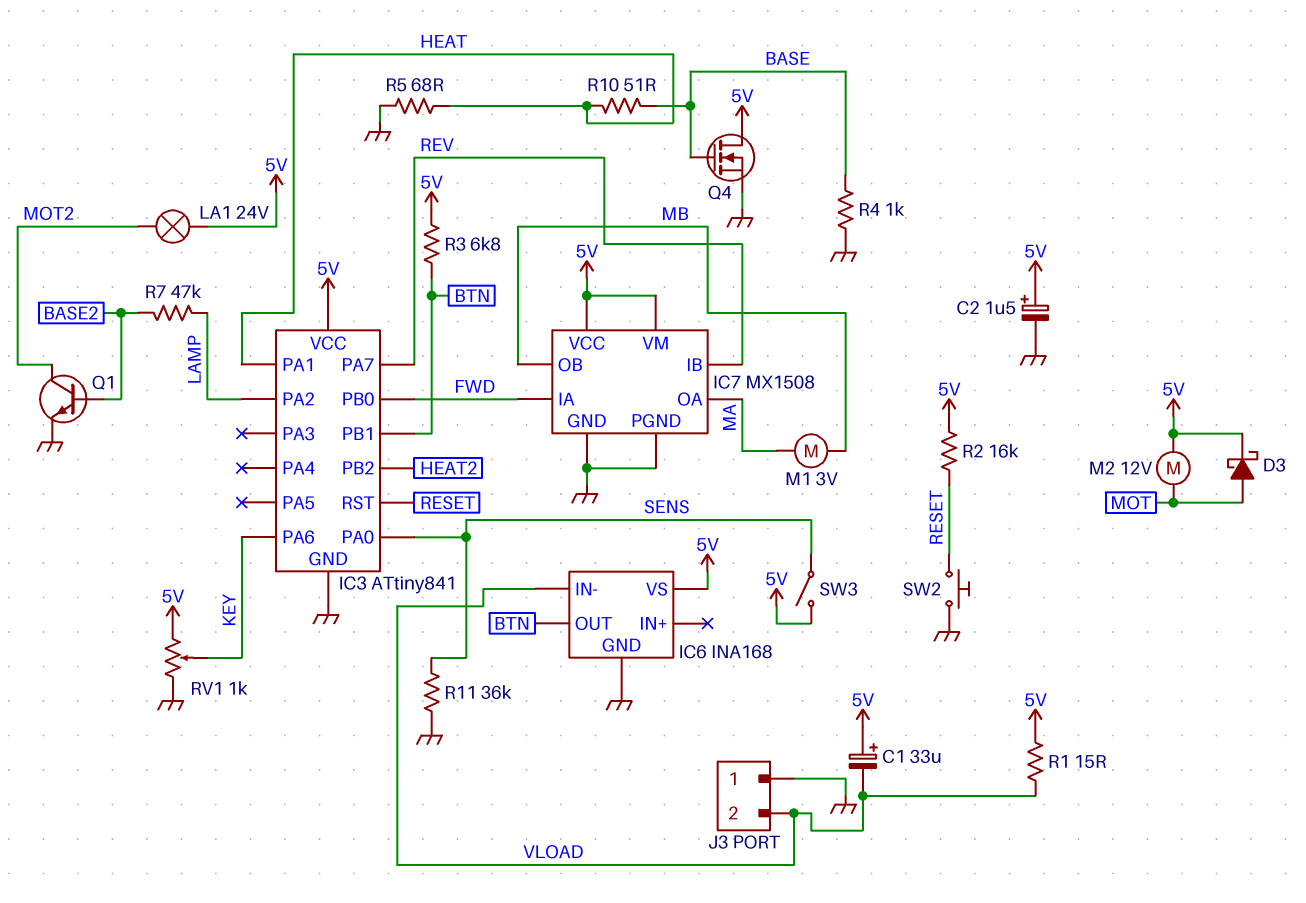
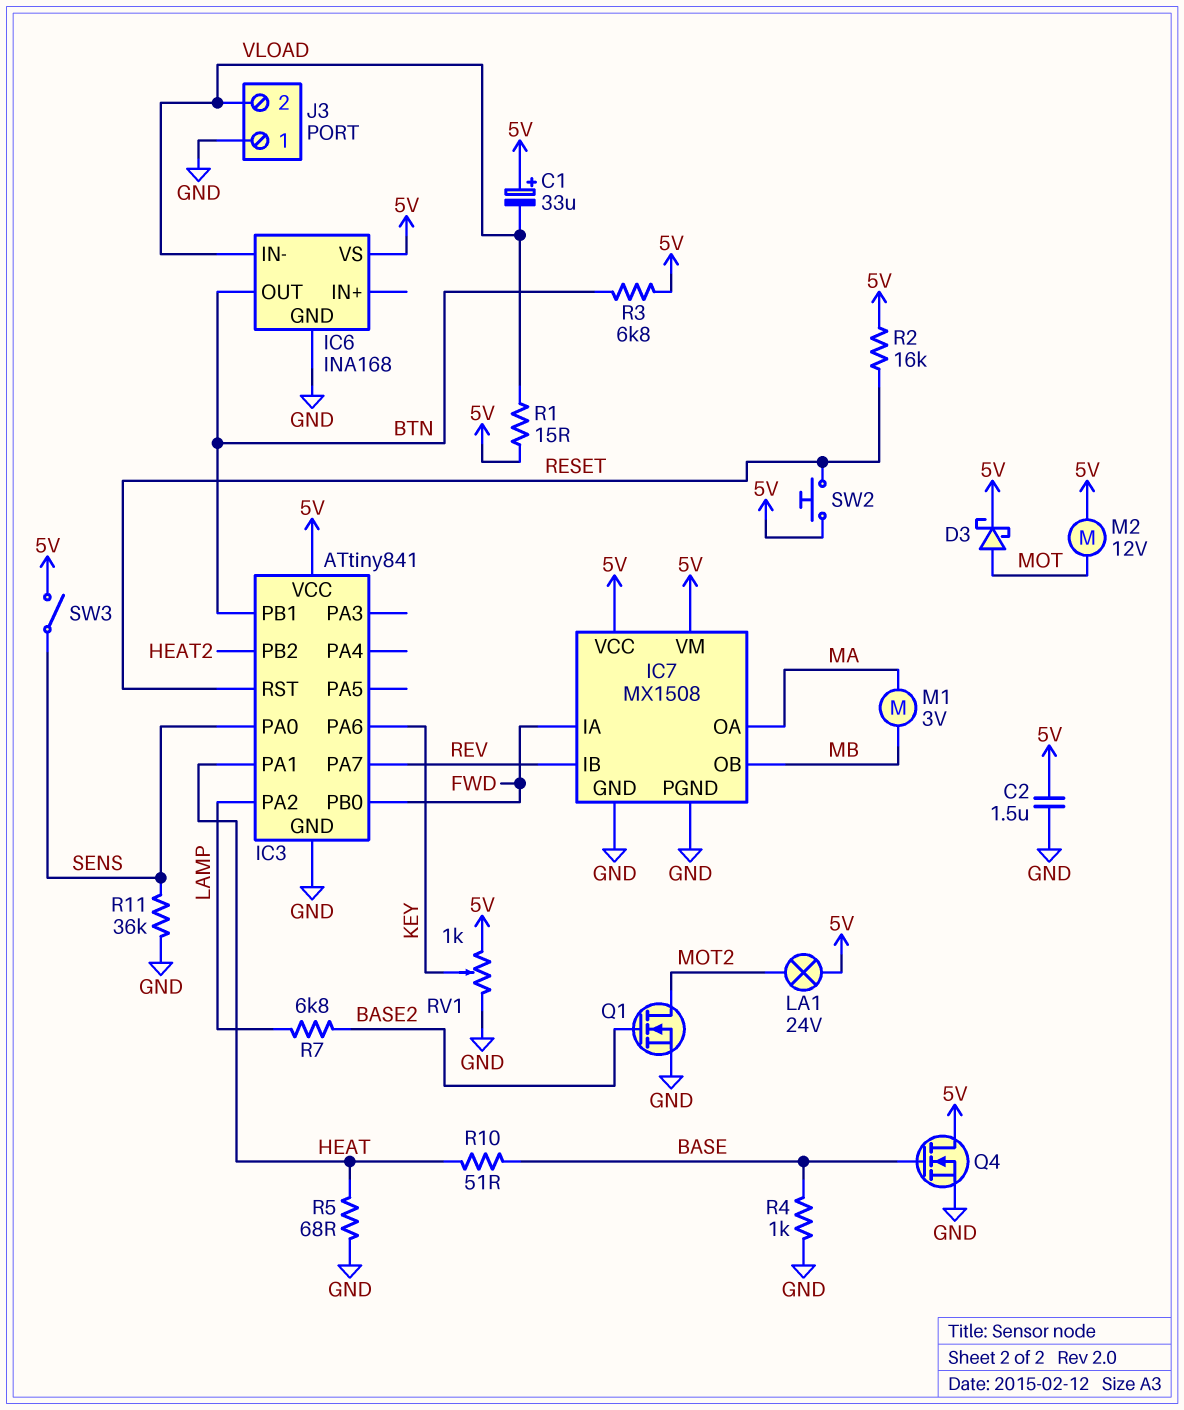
C2: 1.5uF (plus 5V, minus GND) -> 1.5uF (5V, GND)
Q1: NPN (B BASE2, C MOT2, E GND) -> NMOS (G BASE2, D MOT2, S GND)
R7: 47k (BASE2, LAMP) -> 6.8k (BASE2, LAMP)
SW2: button (GND, RESET) -> button (5V, RESET)

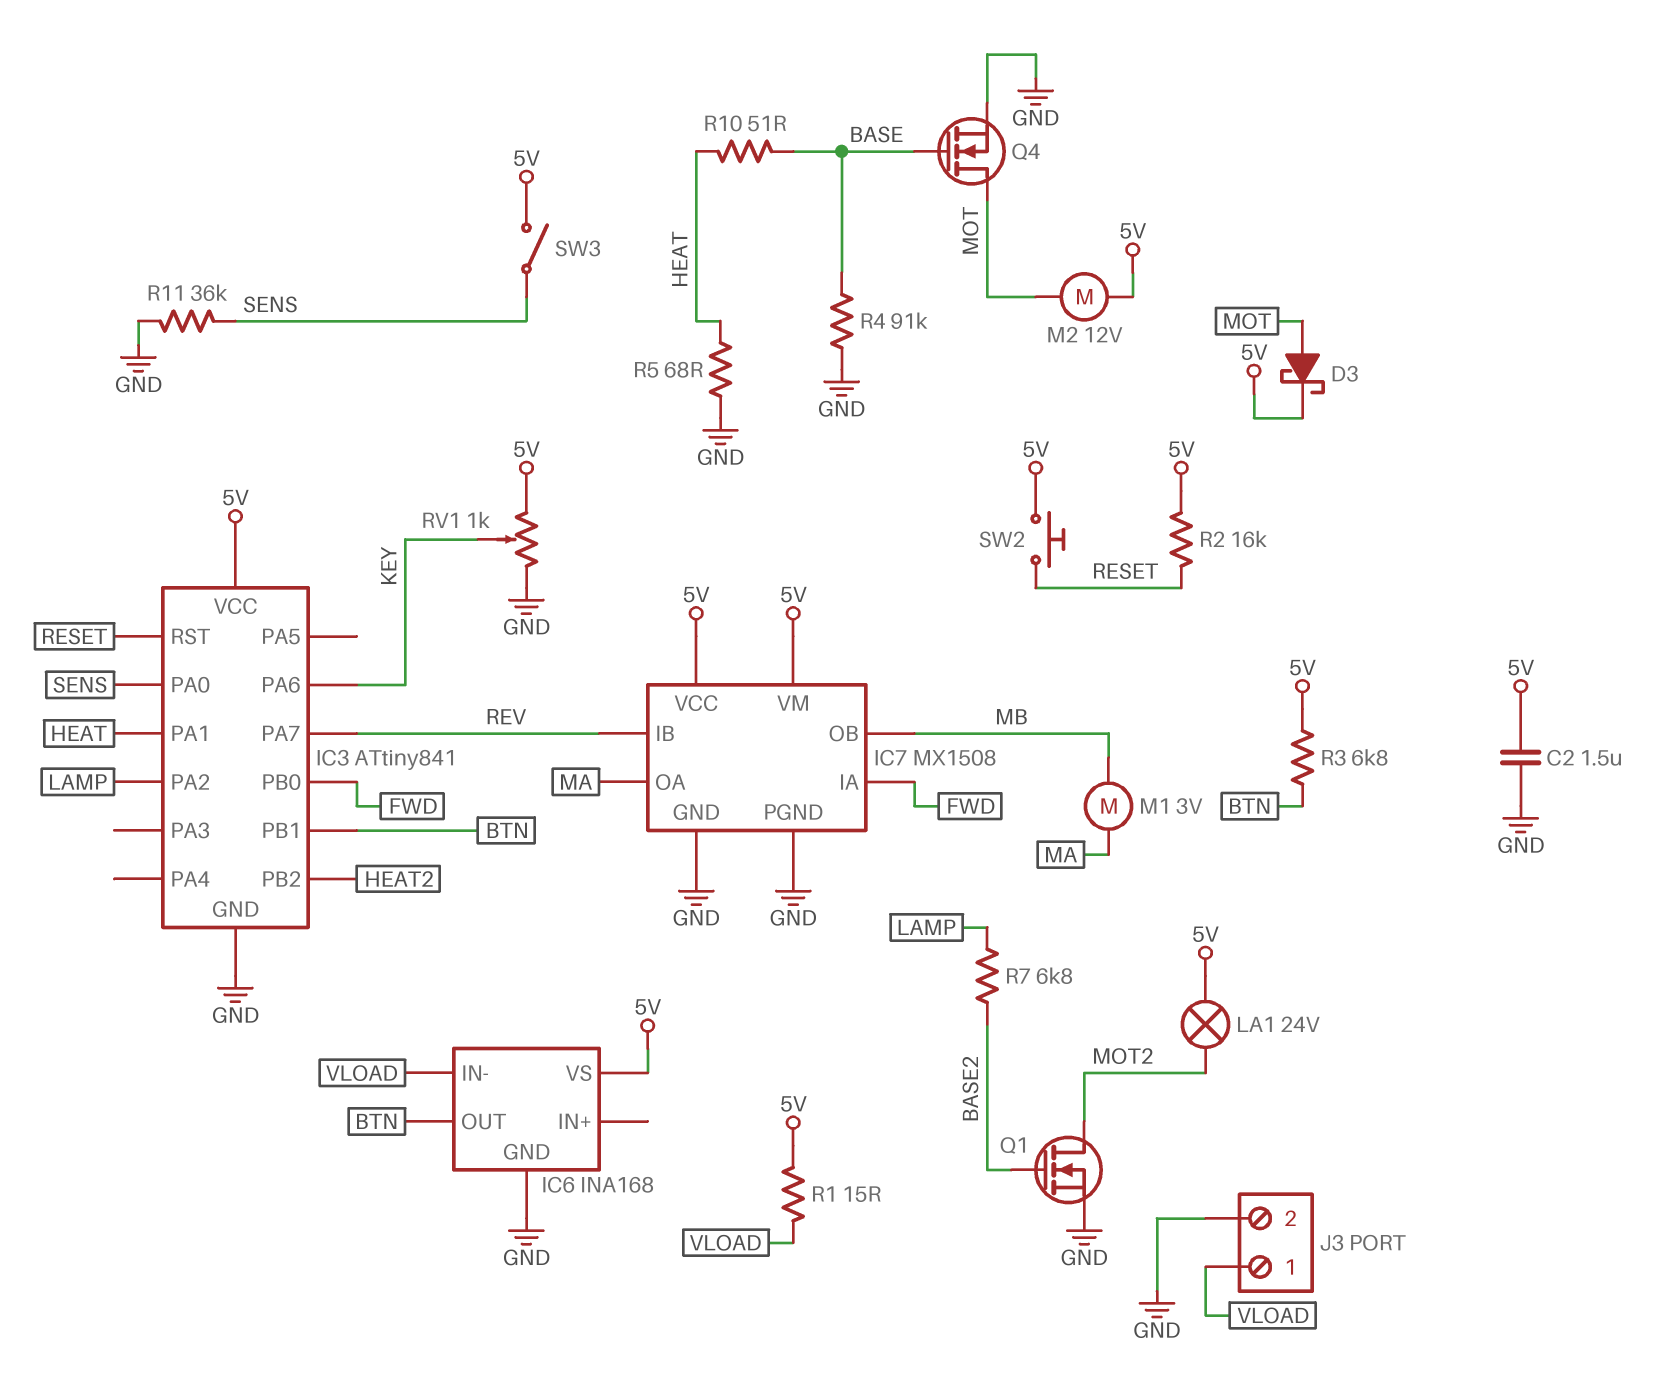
C1: 33uF (plus 5V, minus VLOAD) -> none
J3 pin 1: GND -> VLOAD
J3 pin 2: VLOAD -> GND
Q4: NMOS (G BASE, D 5V, S GND) -> NMOS (G BASE, D MOT, S GND)
R4: 1k (BASE, GND) -> 91k (BASE, GND)

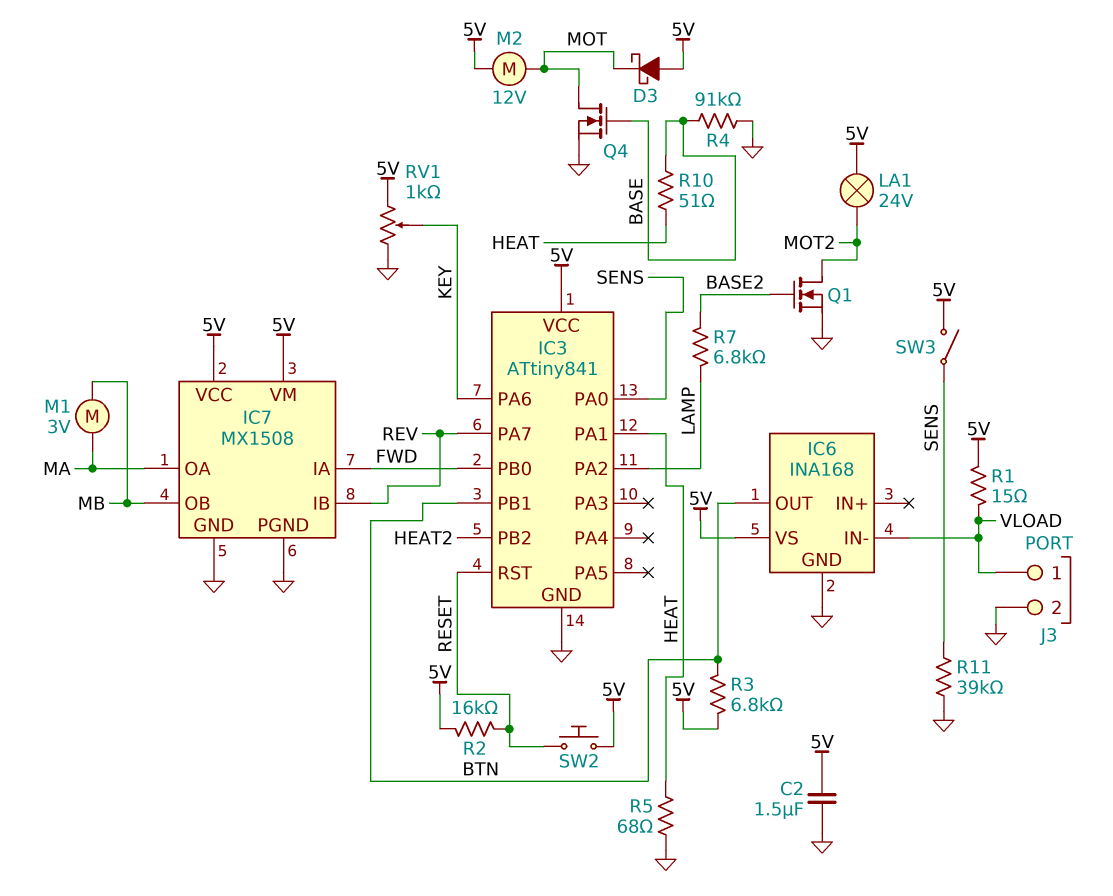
D3: schottky (A MOT, K 5V) -> schottky (A 5V, K MOT)
R11: 36k (GND, SENS) -> 39k (GND, SENS)

